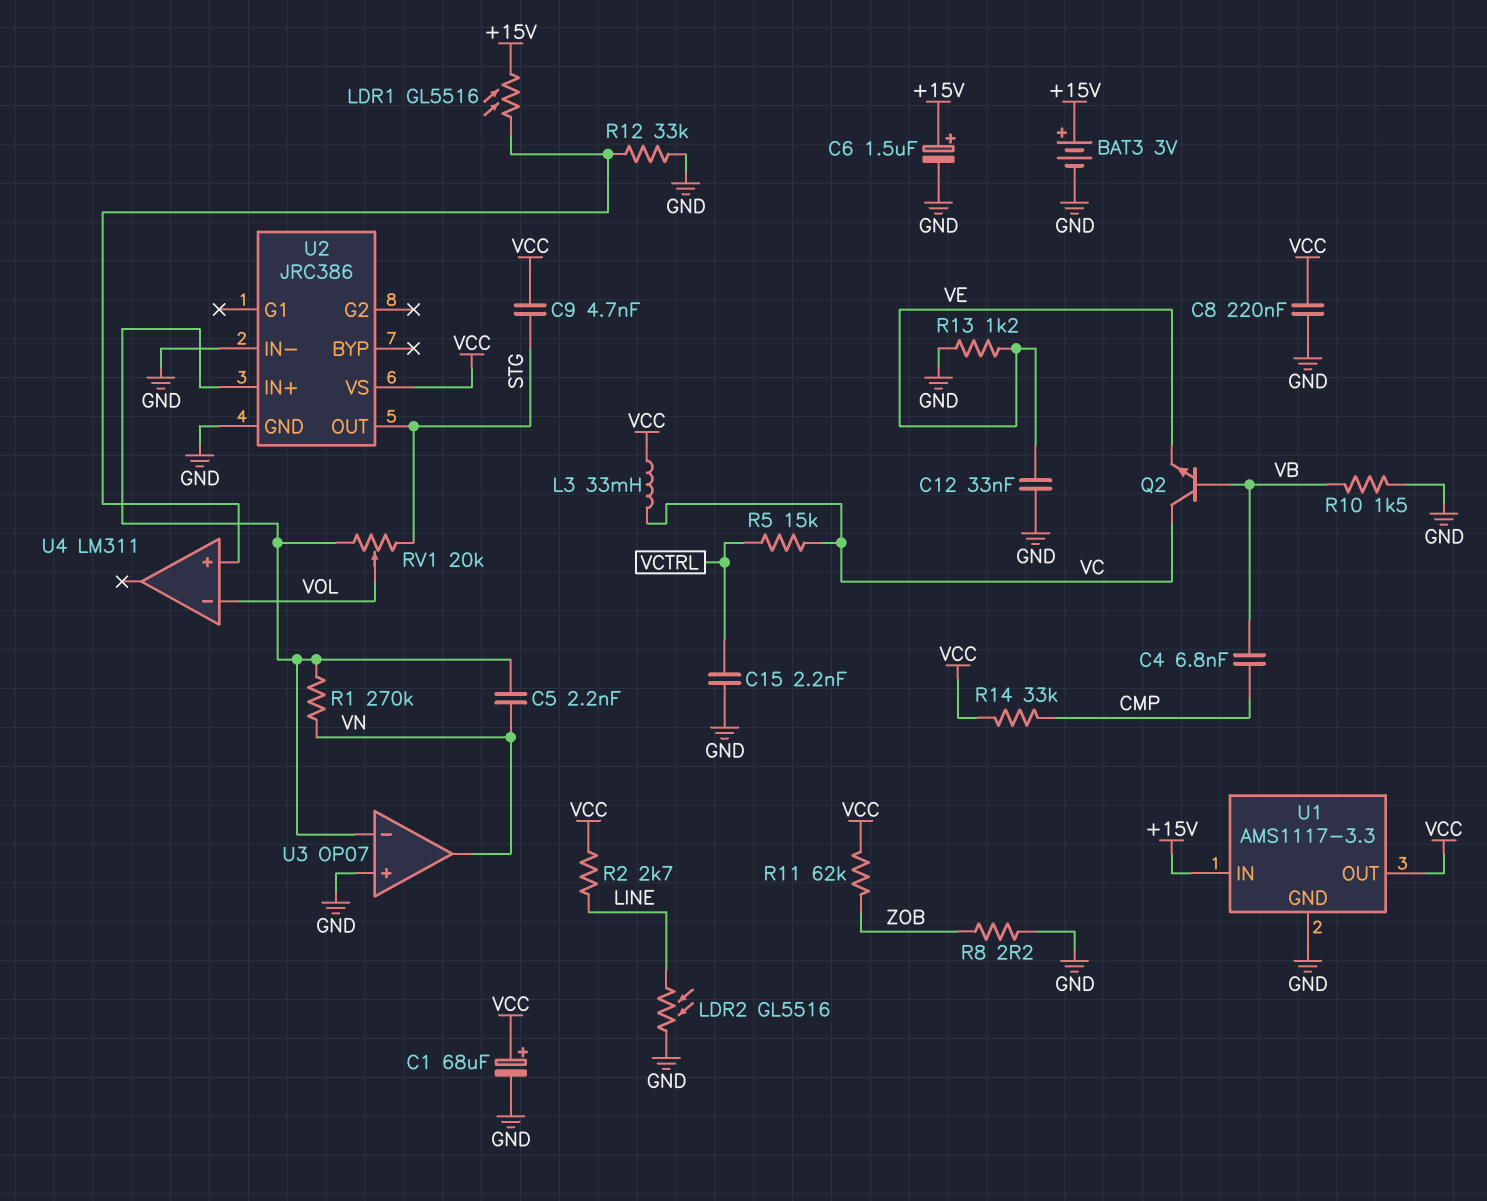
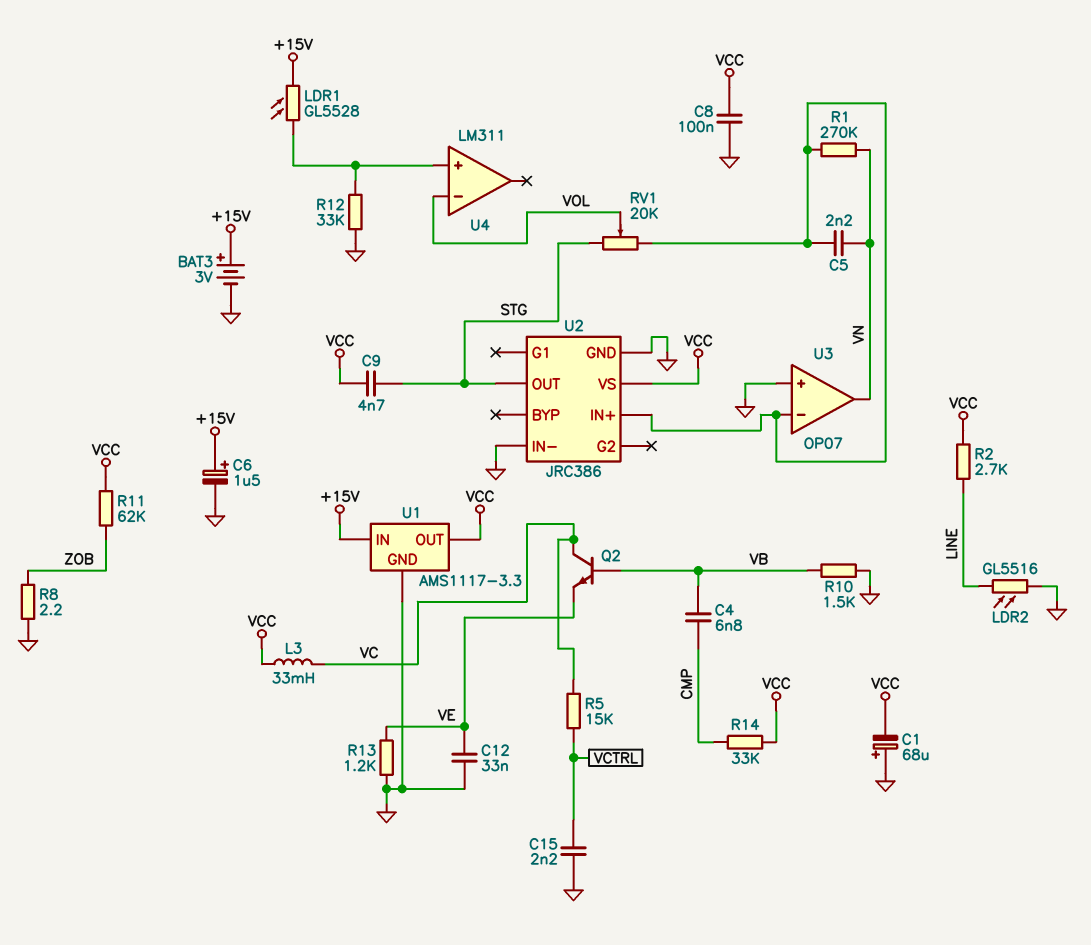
C1: 68uF (plus VCC, minus GND) -> 68uF (plus GND, minus VCC)
C8: 220nF (GND, VCC) -> 100nF (GND, VCC)
LDR1: GL5516 (+15V, U4/in+) -> GL5528 (+15V, U4/in+)

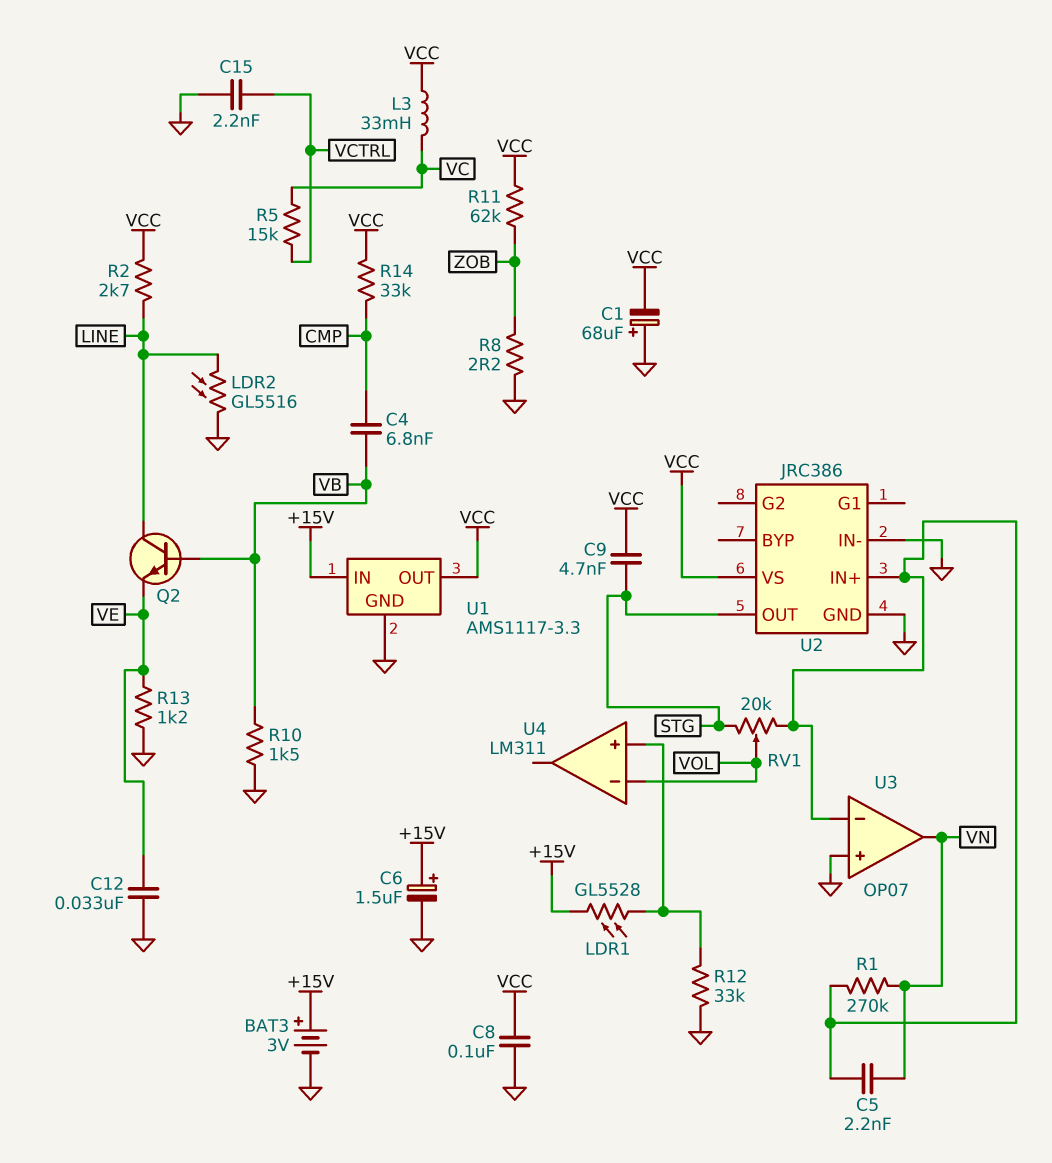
Q2: NPN (B VB, C VC, E VE) -> NPN (B VB, C LINE, E VE)

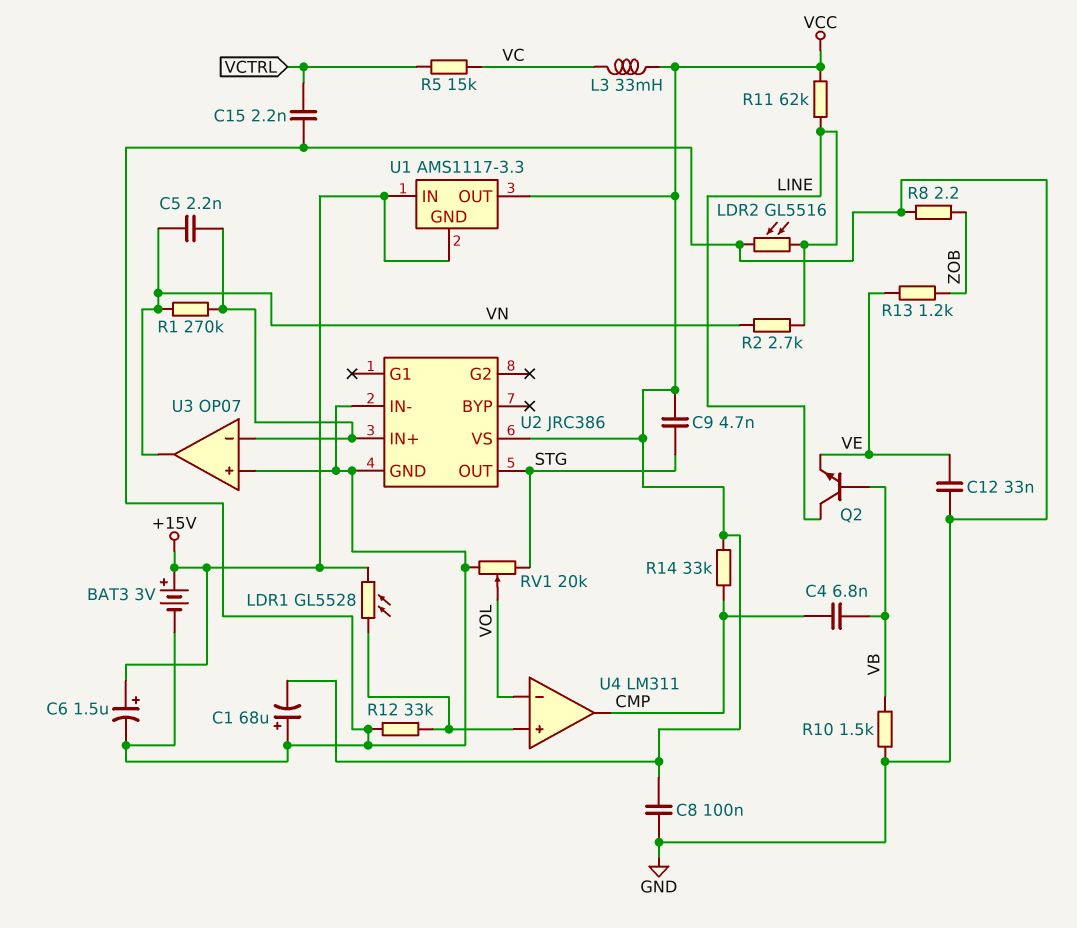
R2: 2.7k (LINE, VCC) -> 2.7k (LINE, VN)
R11: 62k (VCC, ZOB) -> 62k (LINE, VCC)
R13: 1.2k (GND, VE) -> 1.2k (VE, ZOB)
RV1: 20k (STG, U2/IN+, wiper VOL) -> 20k (GND, STG, wiper VOL)
U1 pin GND: GND -> +15V
U4 pin out: none -> CMP

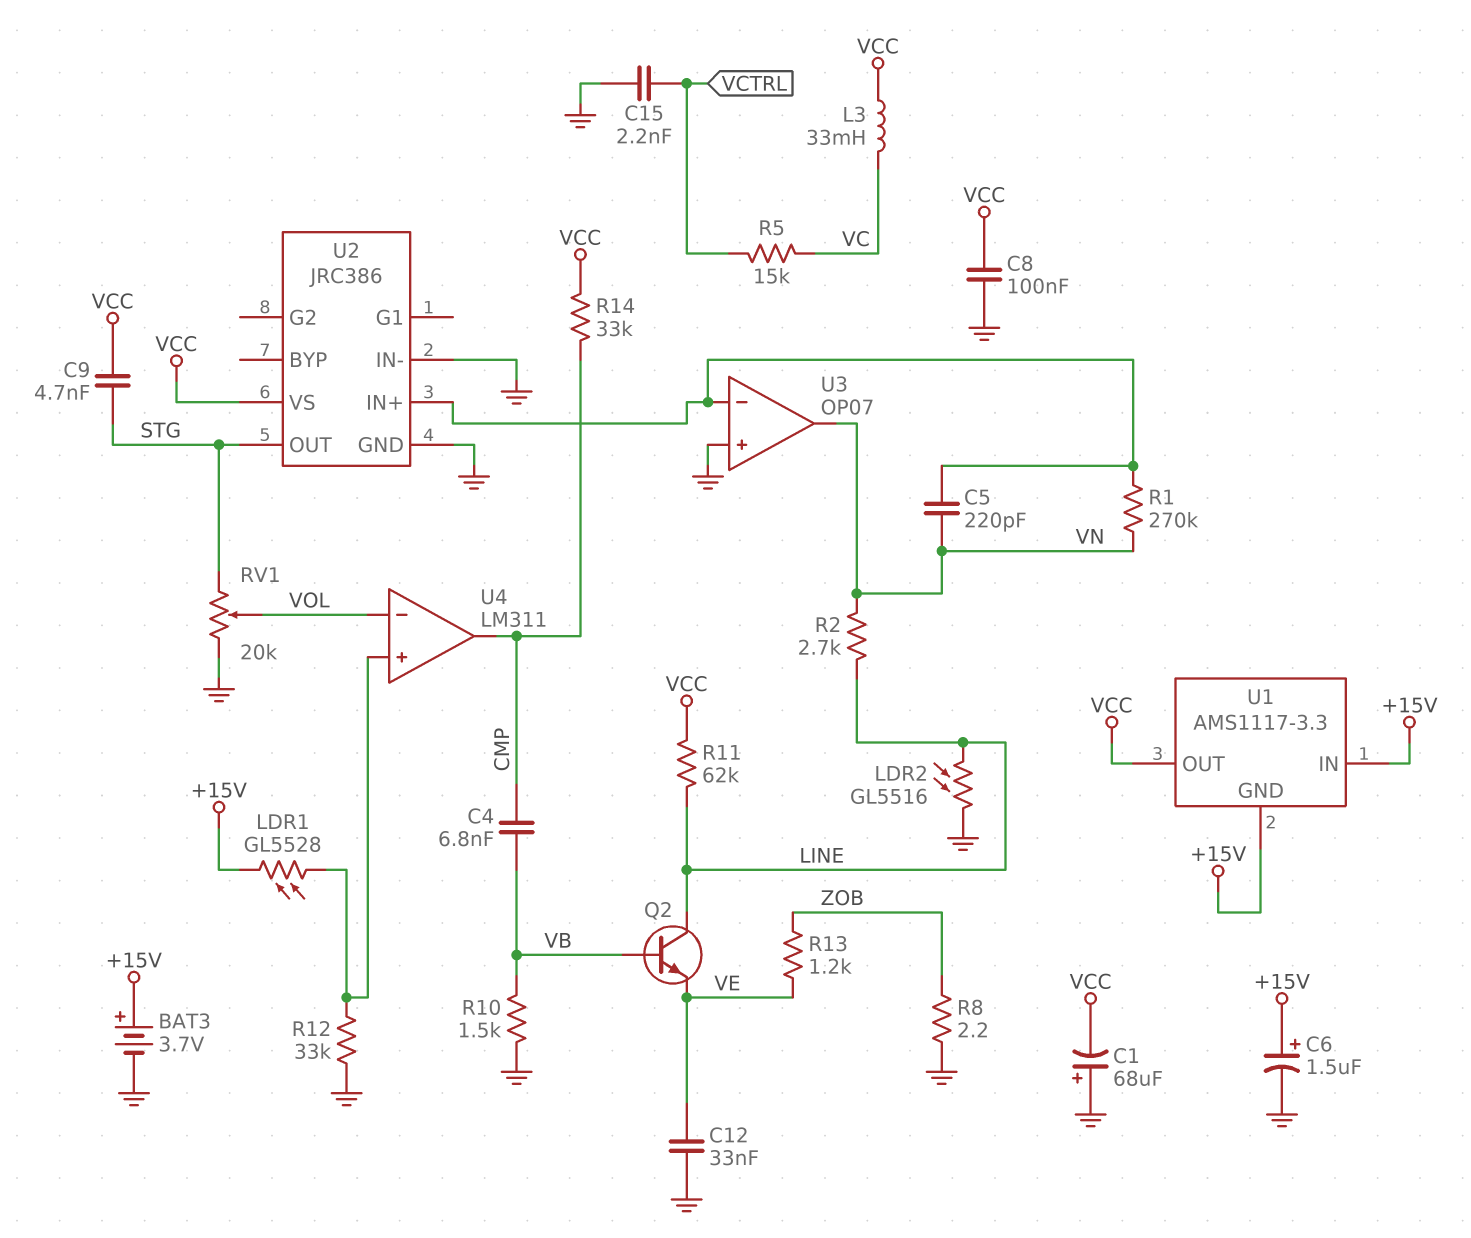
BAT3: 3V (plus +15V, minus GND) -> 3.7V (plus +15V, minus GND)
C5: 2.2nF (U2/IN+, VN) -> 220pF (U2/IN+, VN)

